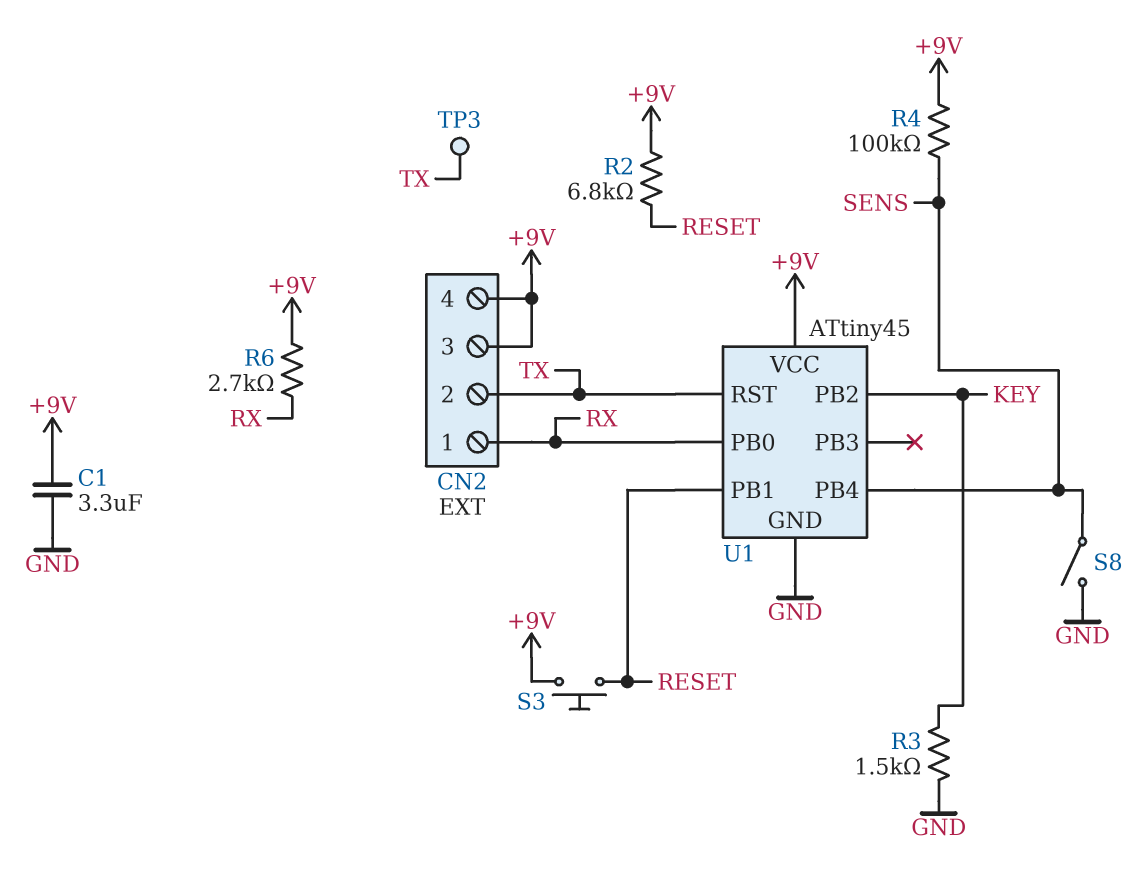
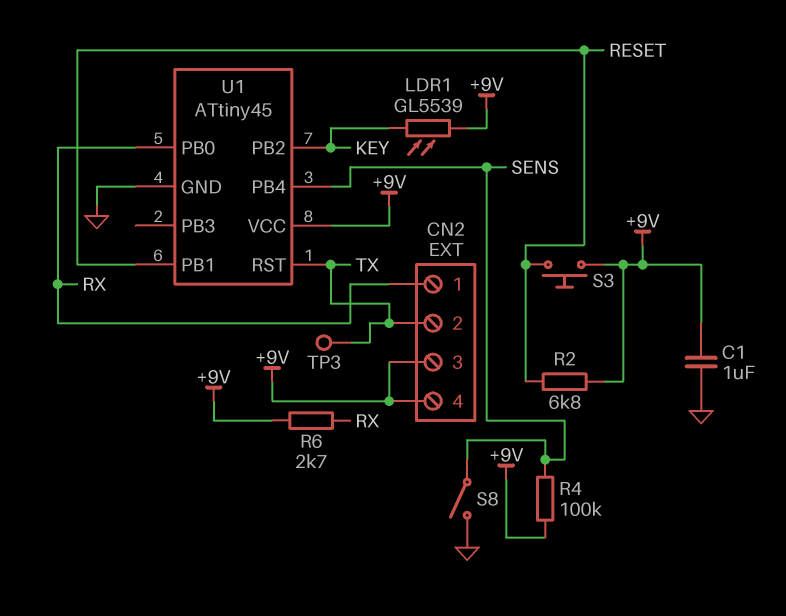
C1: 3.3uF (+9V, GND) -> 1uF (+9V, GND)
LDR1: none -> GL5539 (+9V, KEY)
R3: 1.5k (GND, KEY) -> none

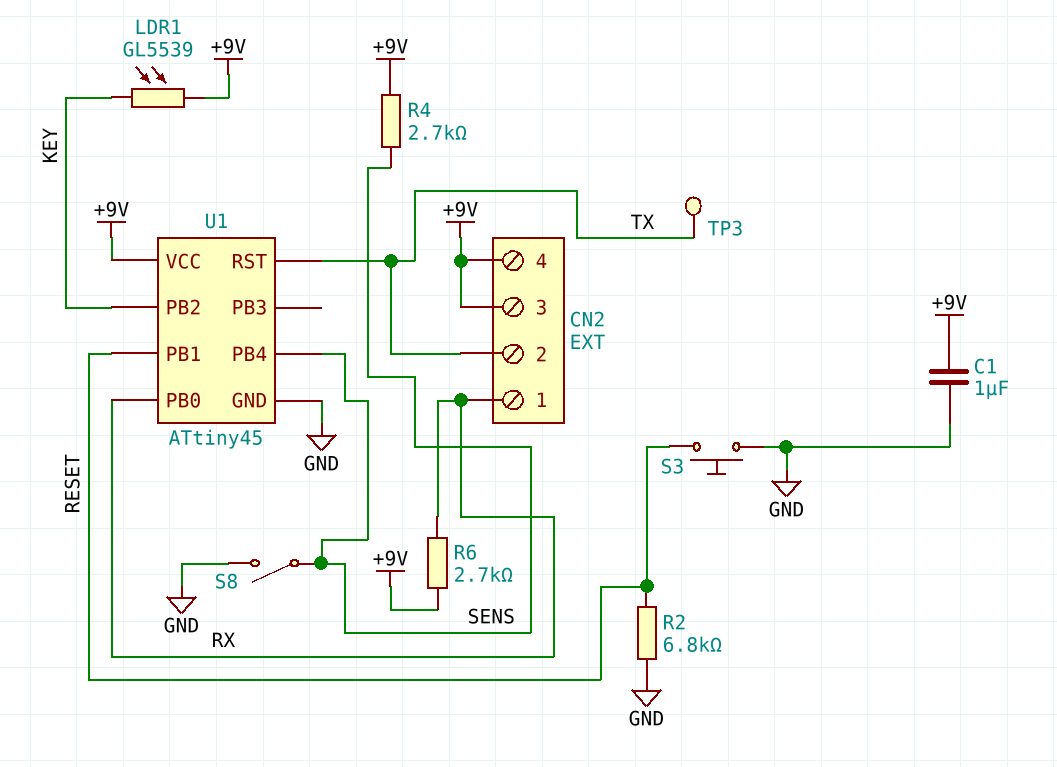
R2: 6.8k (+9V, RESET) -> 6.8k (GND, RESET)
R4: 100k (+9V, SENS) -> 2.7k (+9V, SENS)
S3: button (+9V, RESET) -> button (GND, RESET)

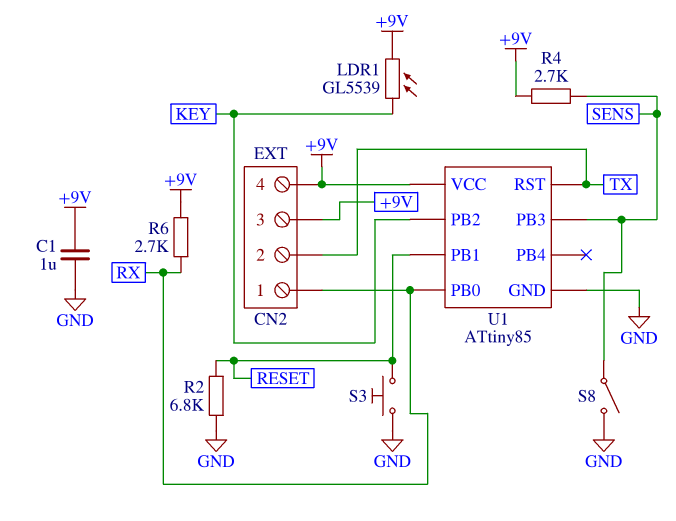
TP3: test point (TX) -> none
U1: ATtiny45 -> ATtiny85
U1 pin PB3: none -> SENS
U1 pin PB4: SENS -> none

